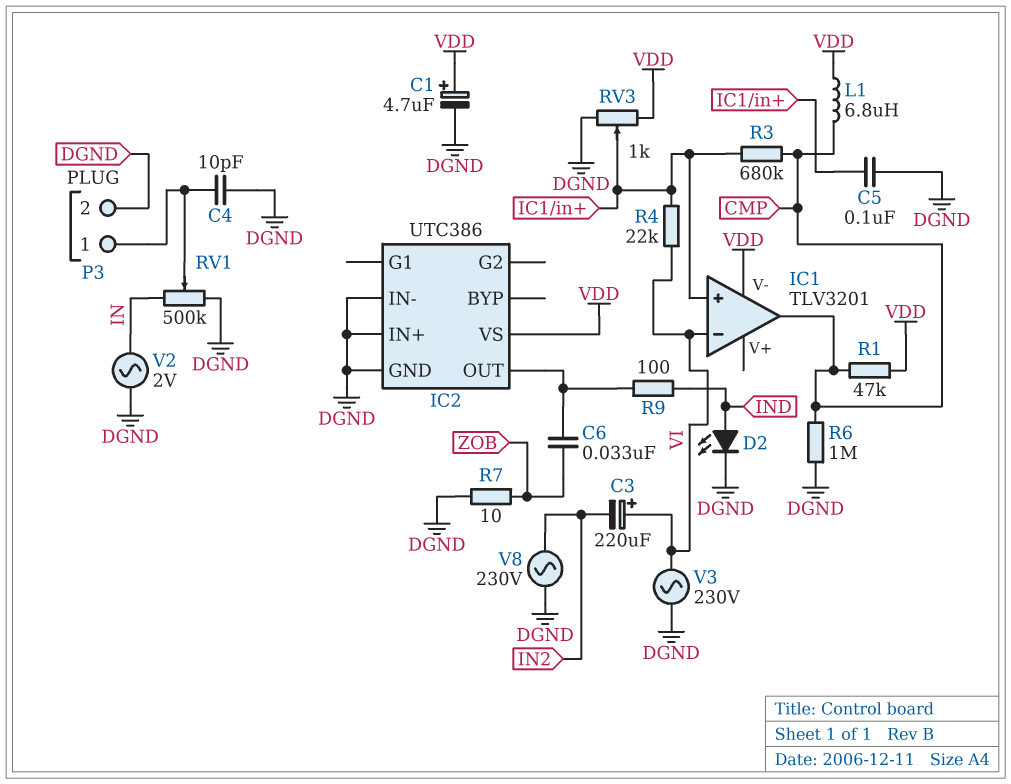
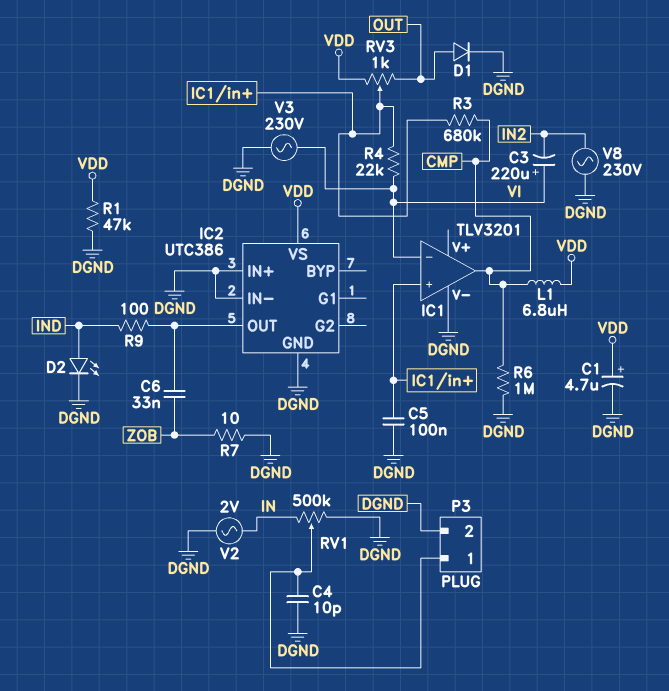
D1: none -> diode (A OUT, K DGND)
IC1 pin V-: VDD -> DGND
R1: 47k (CMP, VDD) -> 47k (DGND, VDD)
RV3: 1k (DGND, VDD, wiper IC1/in+) -> 1k (OUT, VDD, wiper IC1/in+)

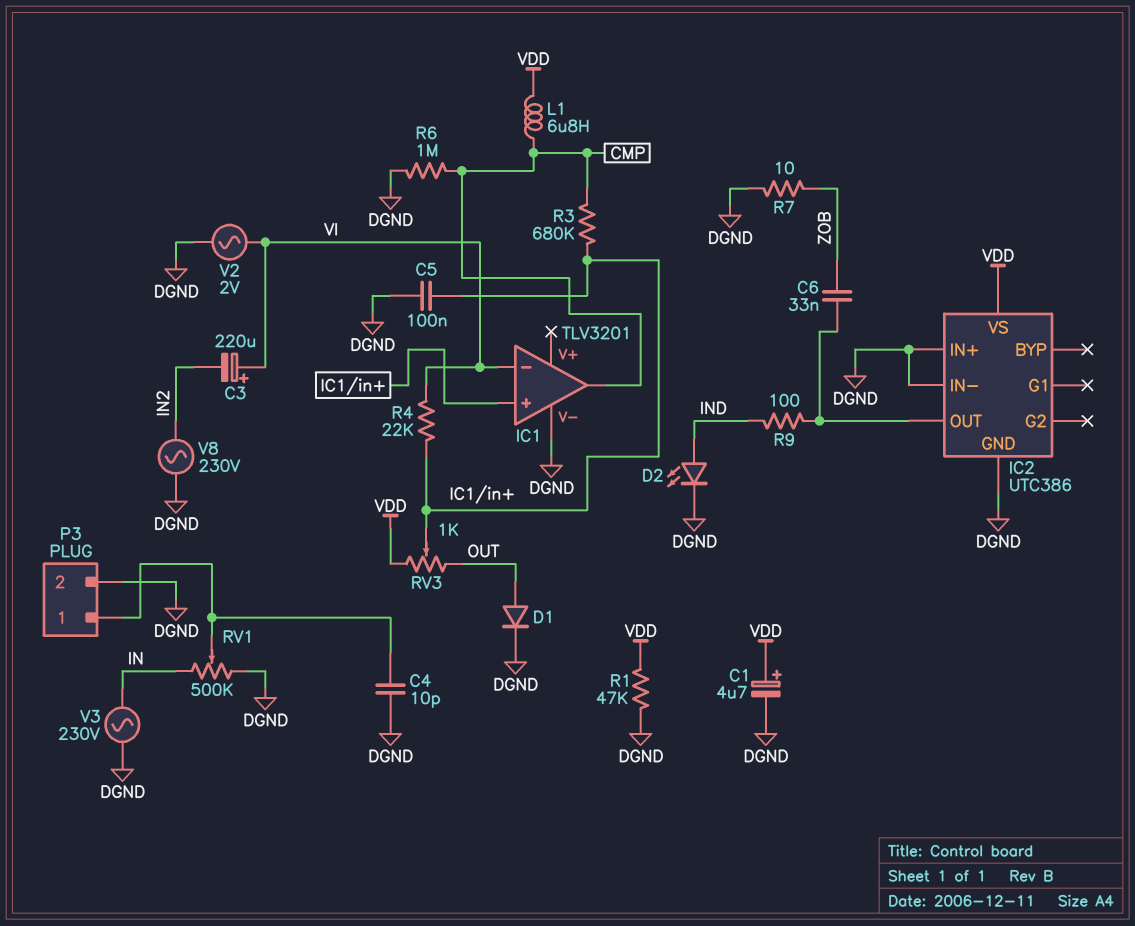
V2: AC 2V (DGND, IN) -> AC 2V (DGND, VI)
V3: AC 230V (DGND, VI) -> AC 230V (DGND, IN)

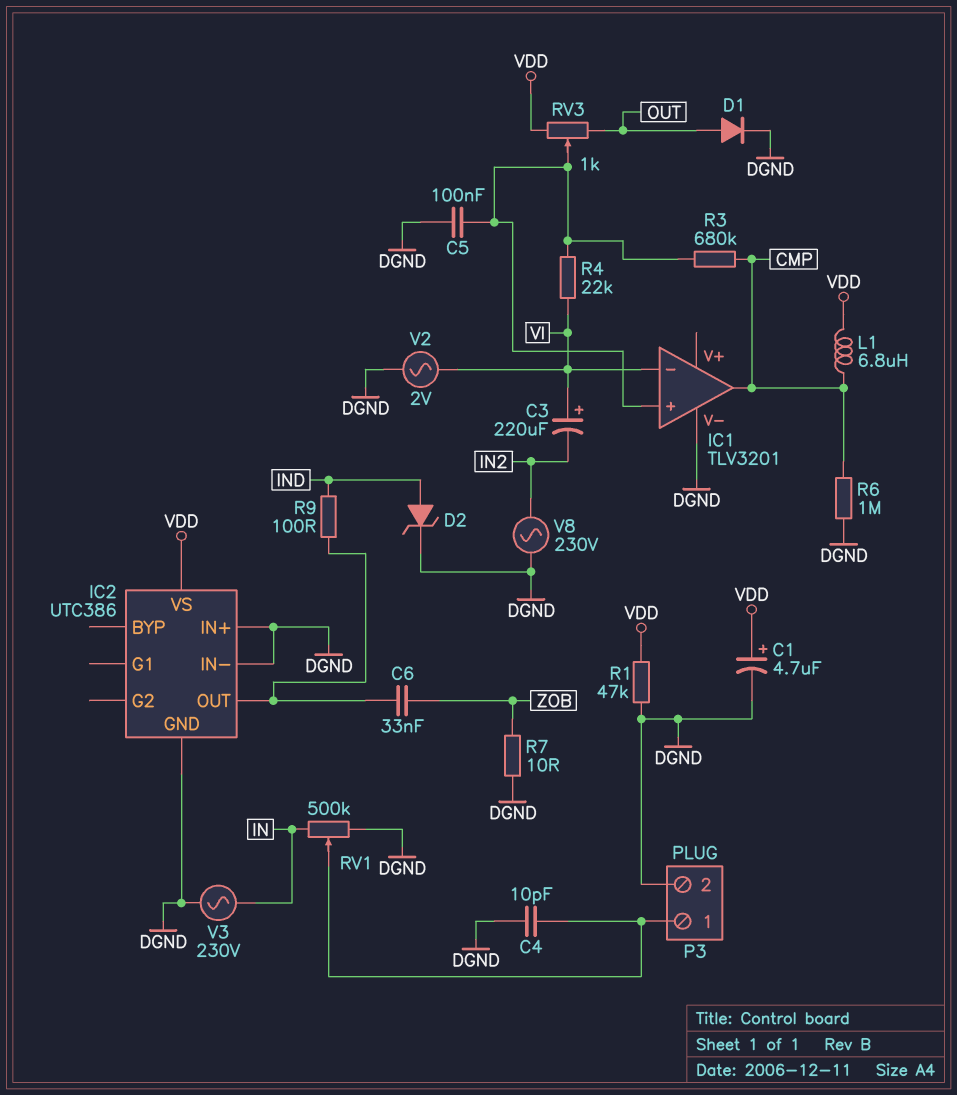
D2: LED (A IND, K DGND) -> zener (A IND, K DGND)

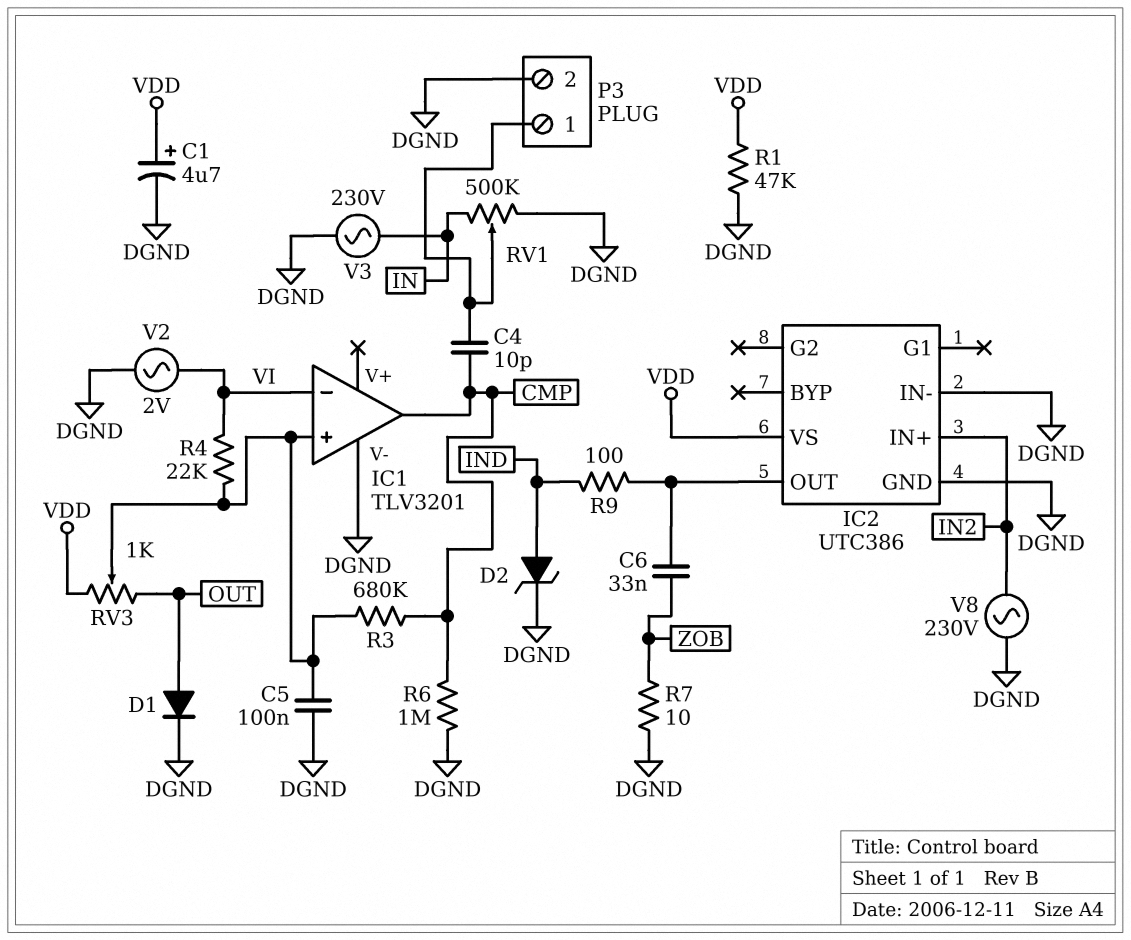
C3: 220uF (plus VI, minus IN2) -> none
C4: 10pF (DGND, P3/1) -> 10pF (CMP, P3/1)
IC2 pin IN+: DGND -> IN2
L1: 6.8uH (CMP, VDD) -> none

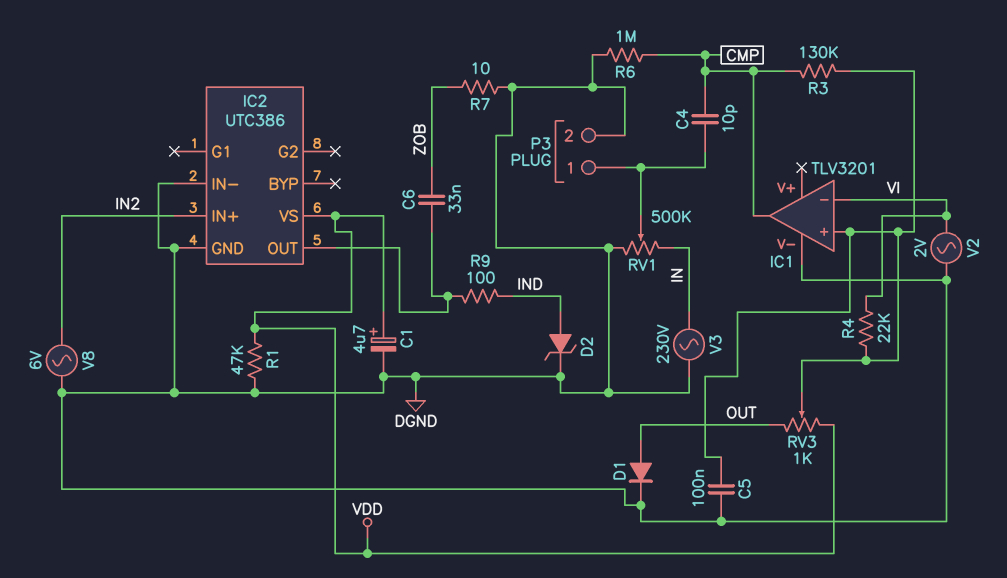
R3: 680k (CMP, IC1/in+) -> 130k (CMP, IC1/in+)
V8: AC 230V (DGND, IN2) -> AC 6V (DGND, IN2)

